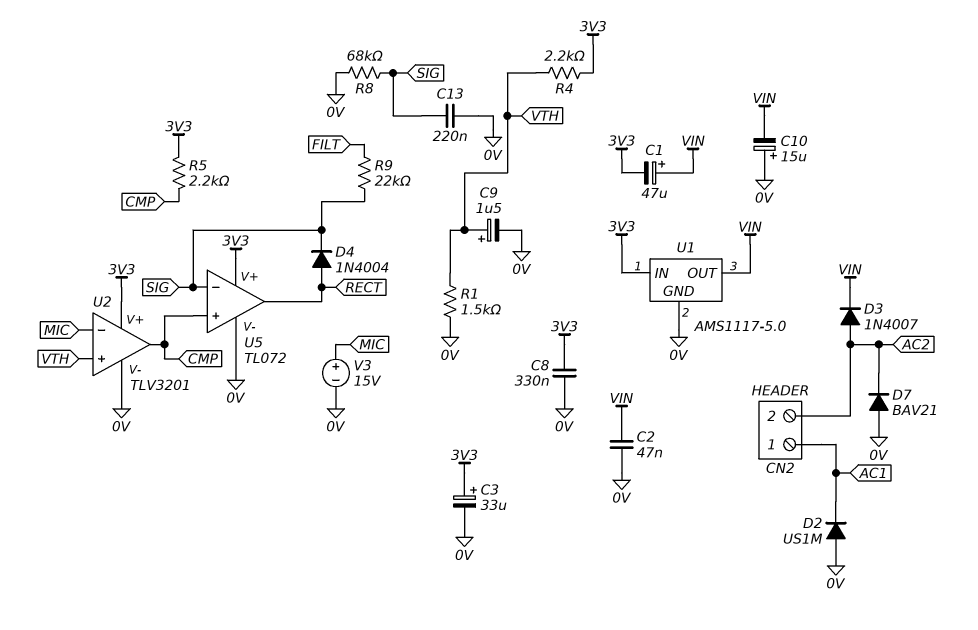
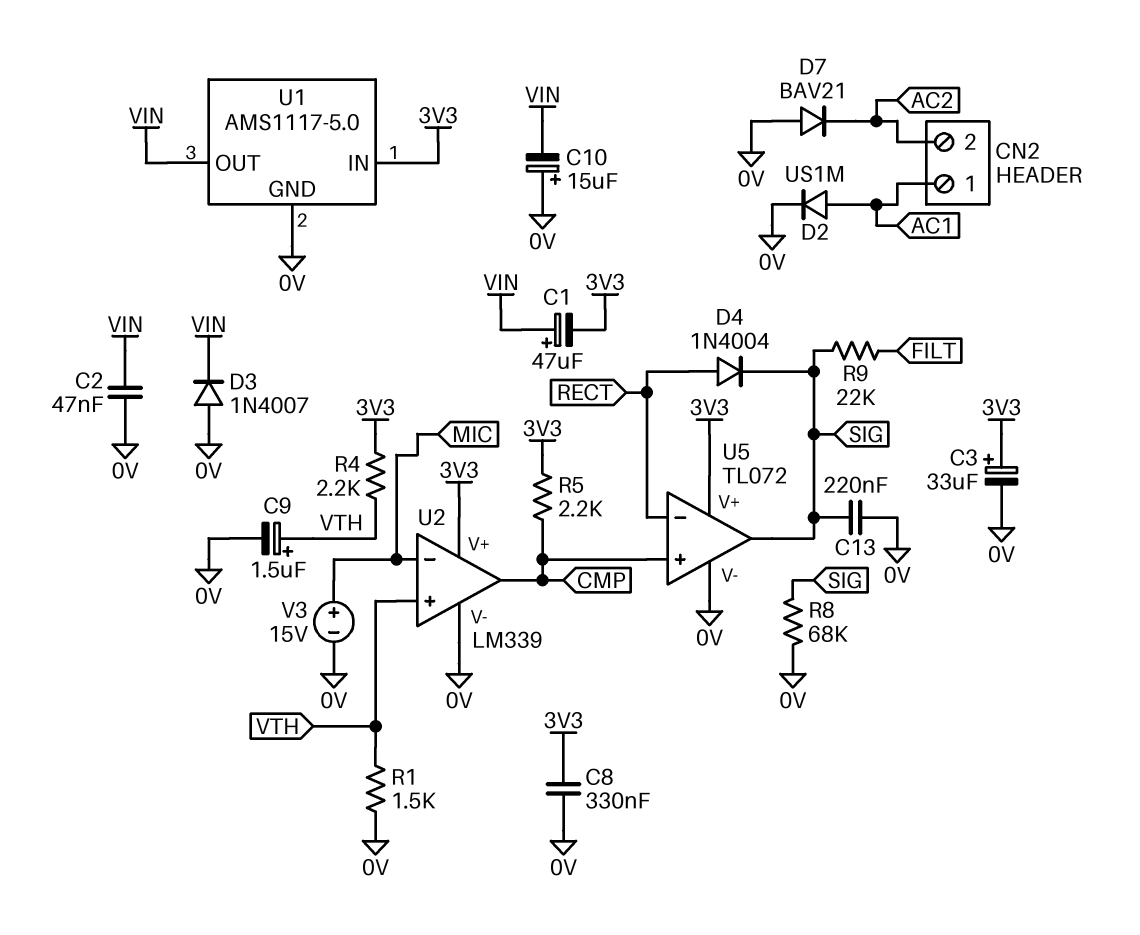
D2: diode US1M (A 0V, K AC1) -> diode US1M (A AC1, K 0V)
D3: diode 1N4007 (A AC2, K VIN) -> diode 1N4007 (A 0V, K VIN)
U2: TLV3201 -> LM339
U5 pin in-: SIG -> RECT
U5 pin out: RECT -> SIG

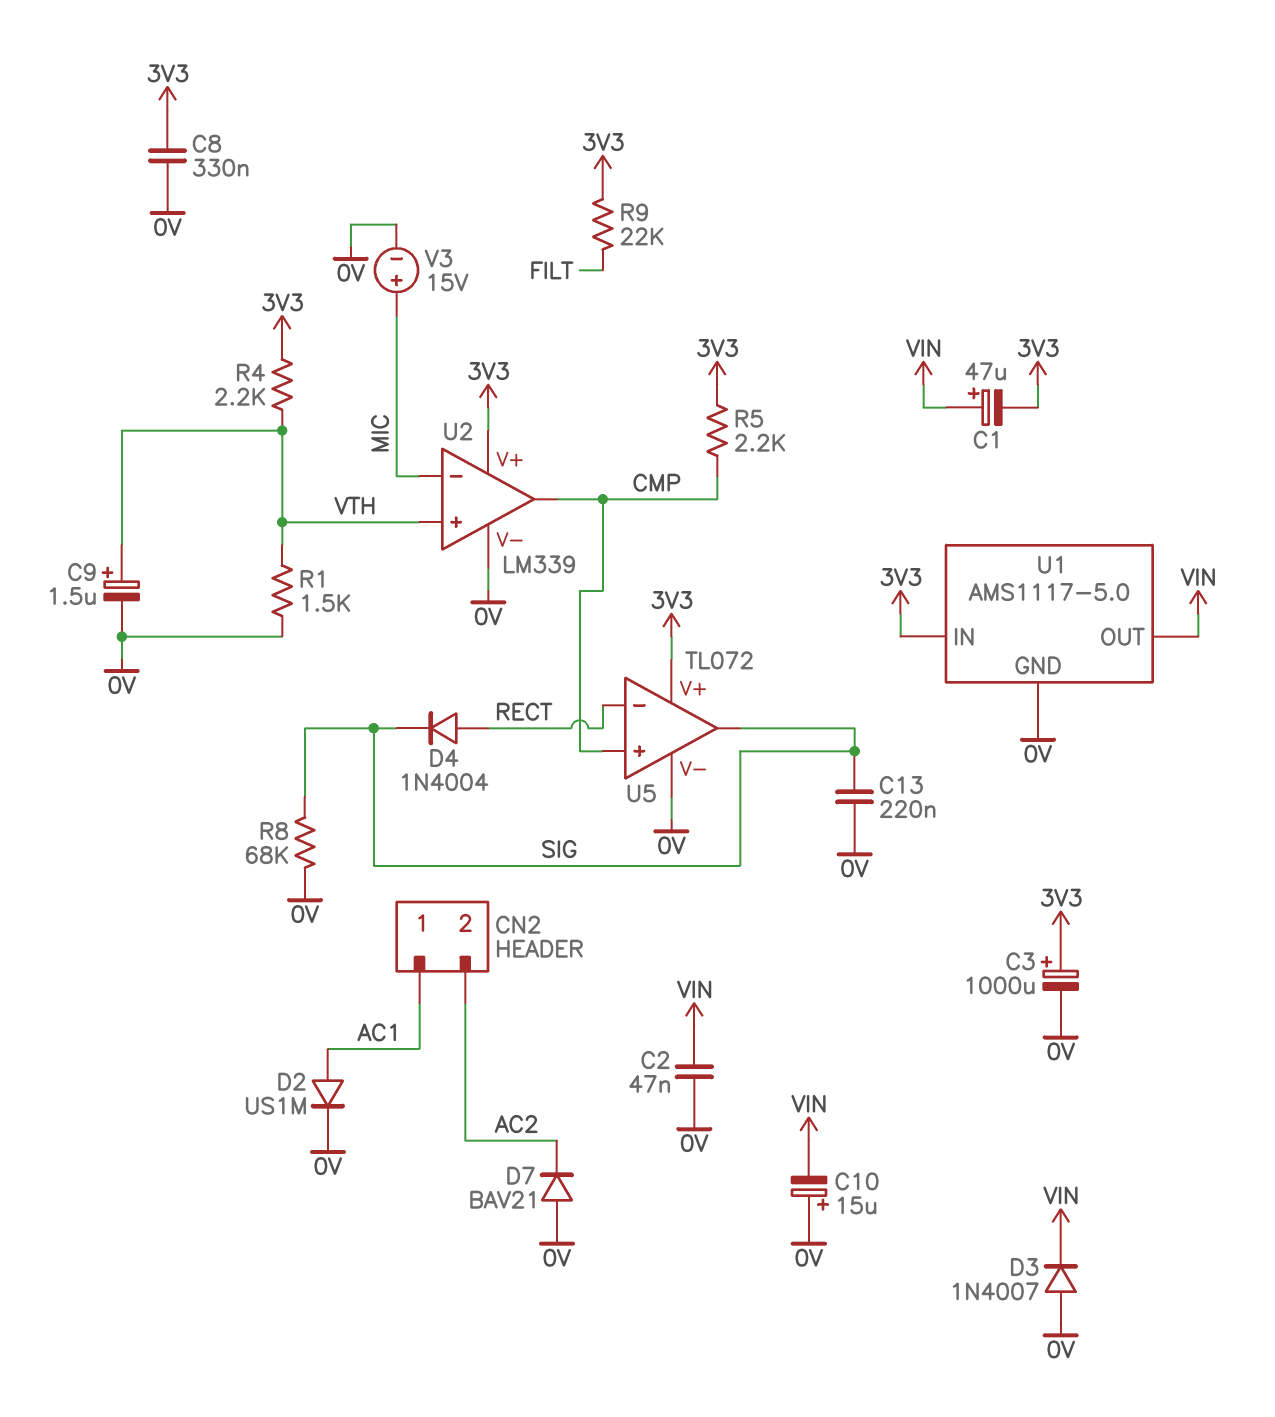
C3: 33uF (plus 3V3, minus 0V) -> 1000uF (plus 3V3, minus 0V)
R9: 22k (FILT, SIG) -> 22k (3V3, FILT)

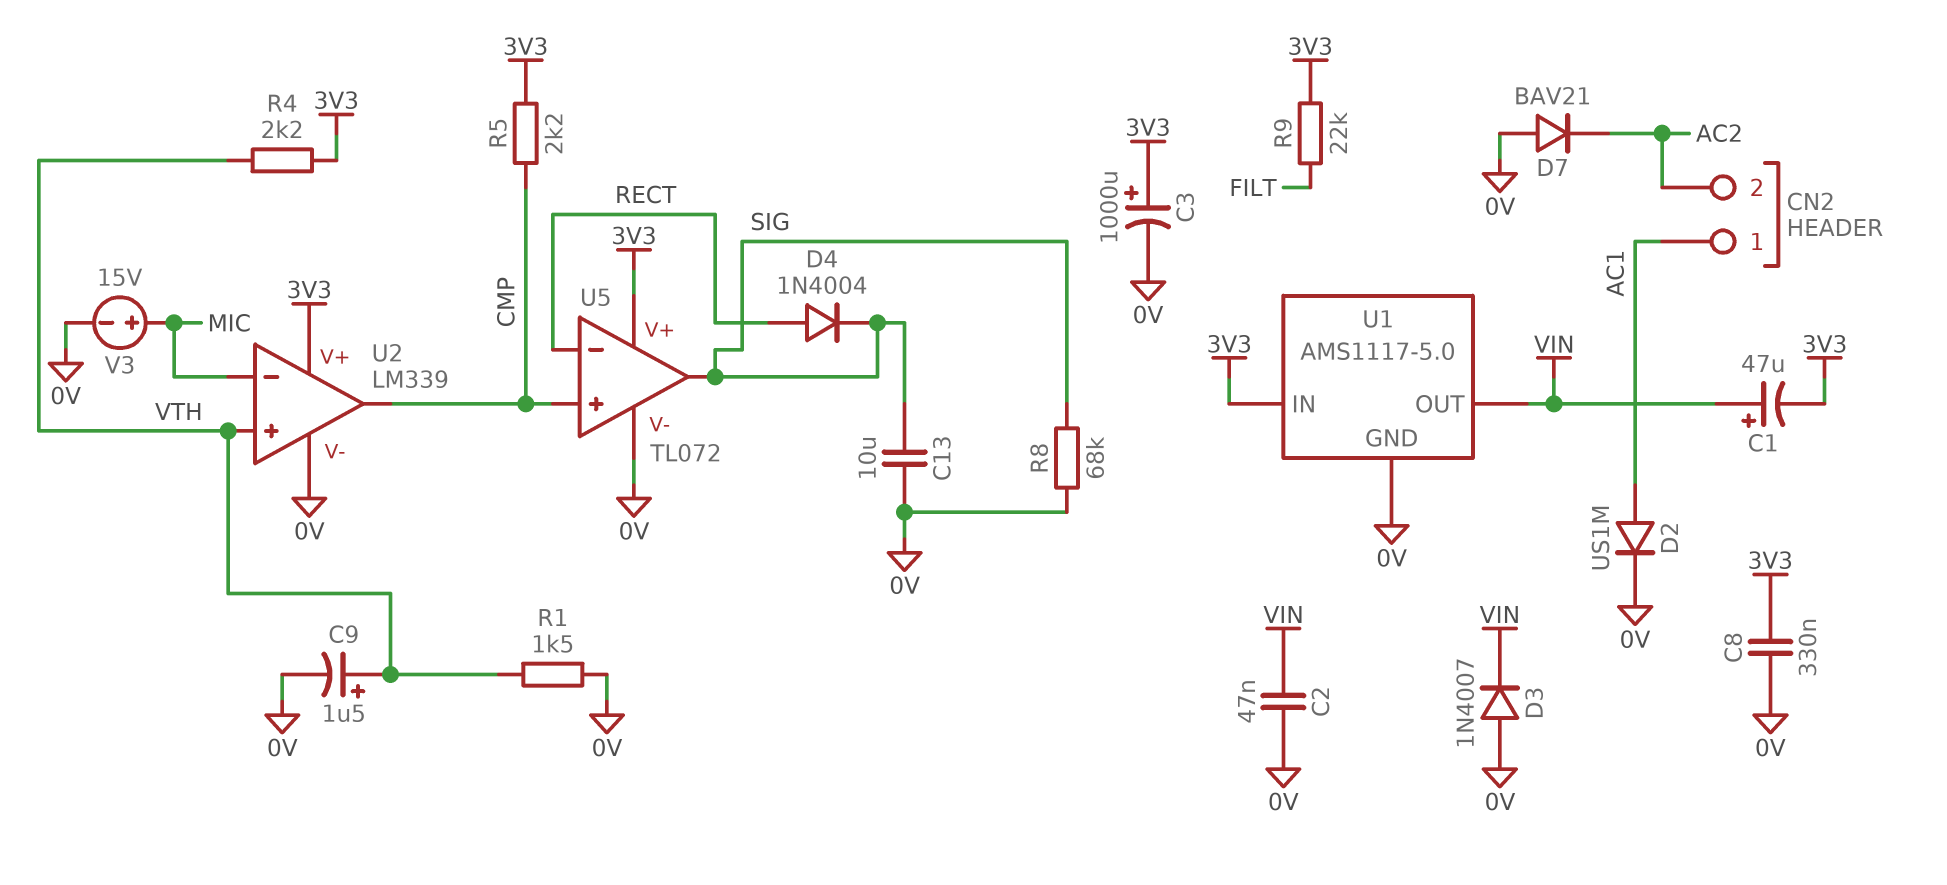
C10: 15uF (plus 0V, minus VIN) -> none
C13: 220nF (0V, SIG) -> 10uF (0V, SIG)

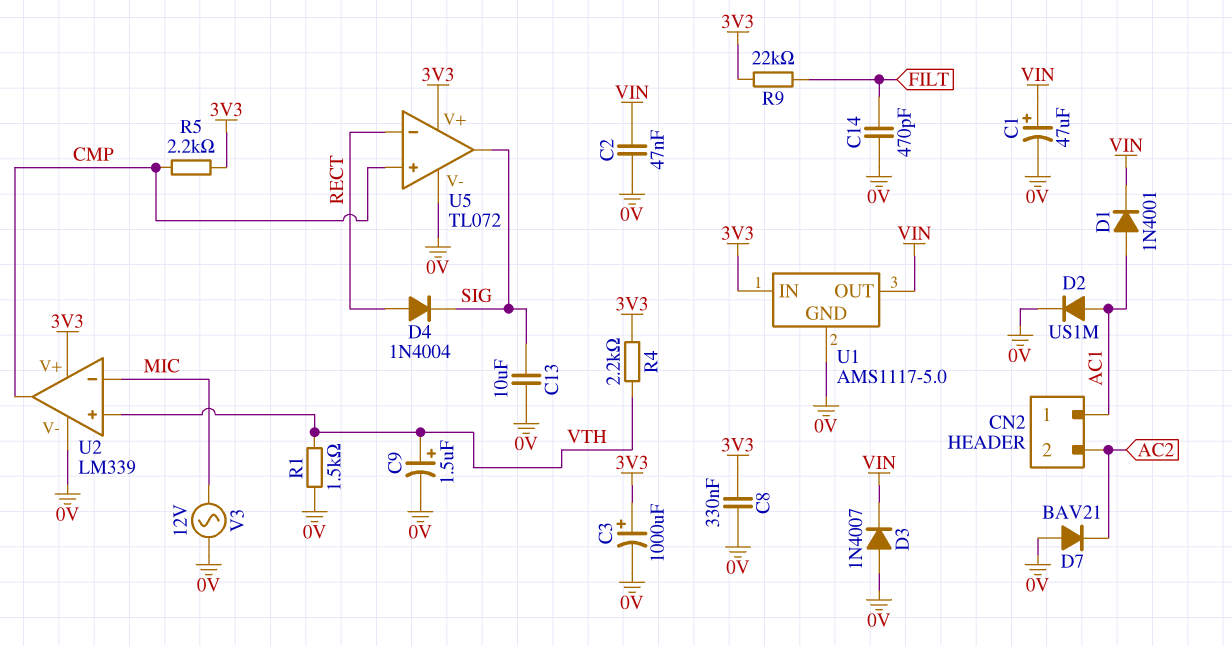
C1: 47uF (plus VIN, minus 3V3) -> 47uF (plus VIN, minus 0V)
C14: none -> 470pF (0V, FILT)
D1: none -> diode 1N4001 (A AC1, K VIN)
R8: 68k (0V, SIG) -> none
V3: 15V (plus MIC, minus 0V) -> AC 12V (0V, MIC)

